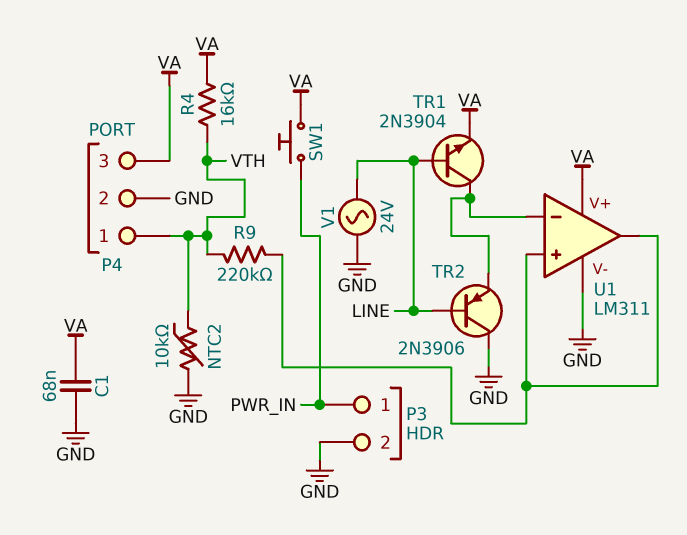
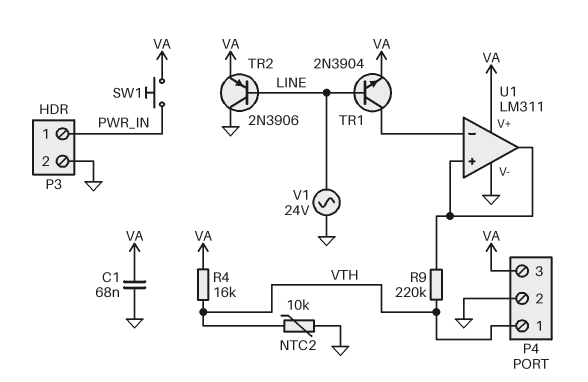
TR2: PNP 2N3906 (B LINE, C GND, E U1/in-) -> PNP 2N3906 (B LINE, C GND, E VA)

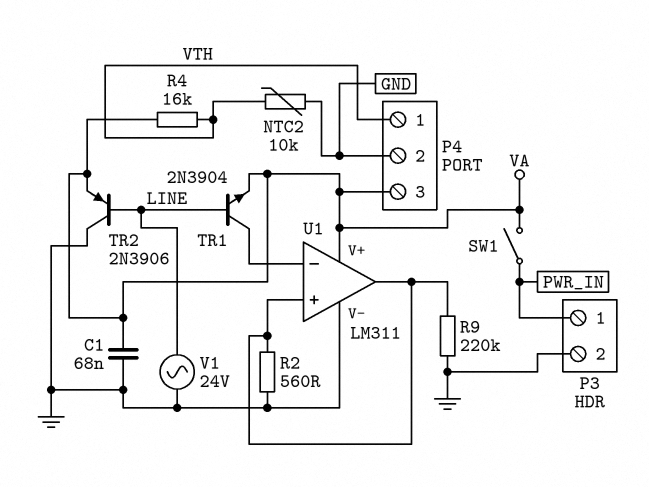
R2: none -> 560 (GND, U1/in+)
R9: 220k (U1/in+, VTH) -> 220k (GND, U1/in+)
SW1: button (PWR_IN, VA) -> switch (PWR_IN, VA)

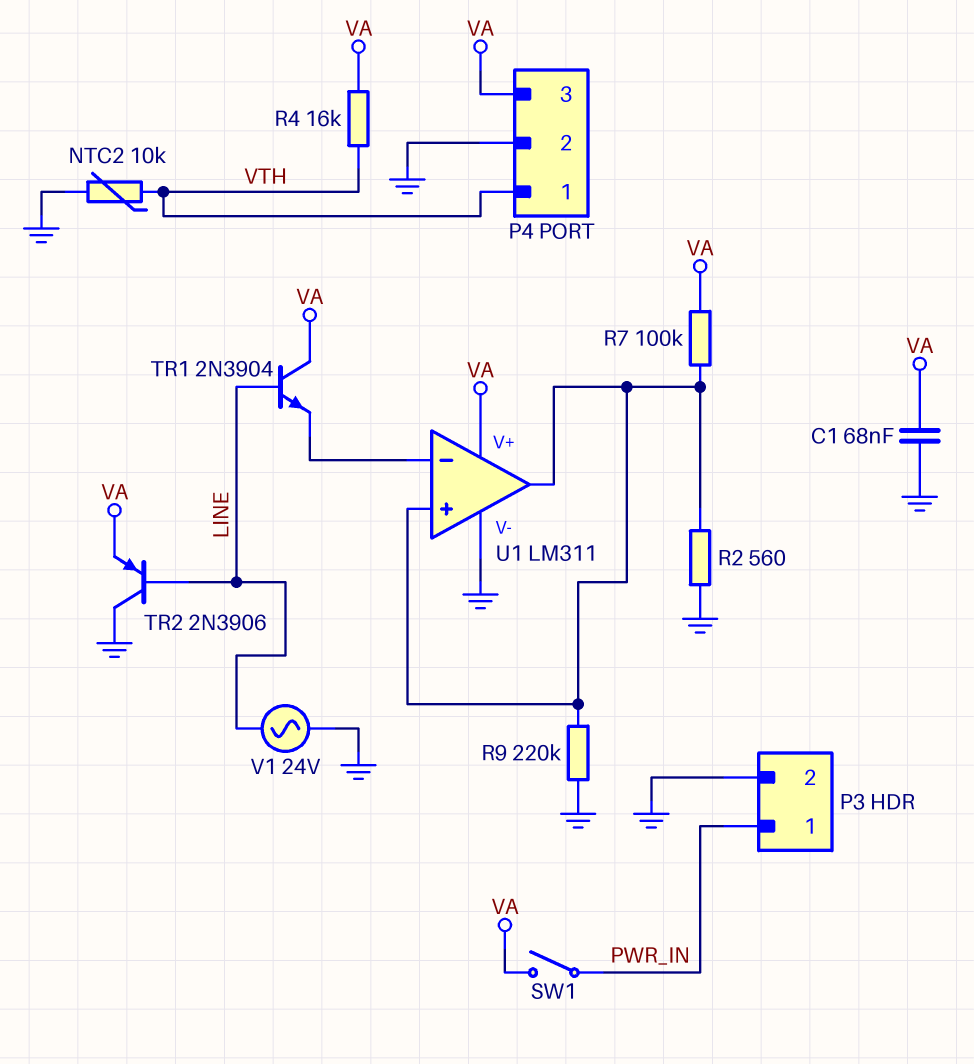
R7: none -> 100k (U1/in+, VA)
TR1: NPN 2N3904 (B LINE, C U1/in-, E VA) -> NPN 2N3904 (B LINE, C VA, E U1/in-)

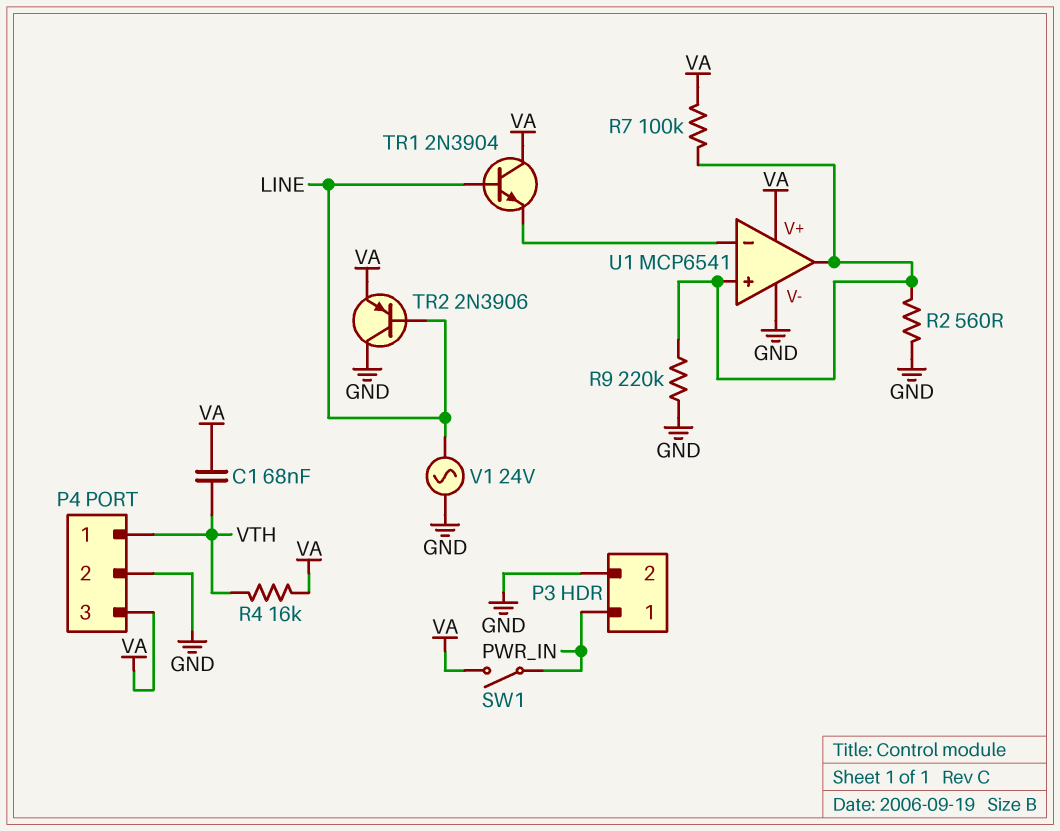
C1: 68nF (GND, VA) -> 68nF (VA, VTH)
NTC2: 10k (GND, VTH) -> none
U1: LM311 -> MCP6541

